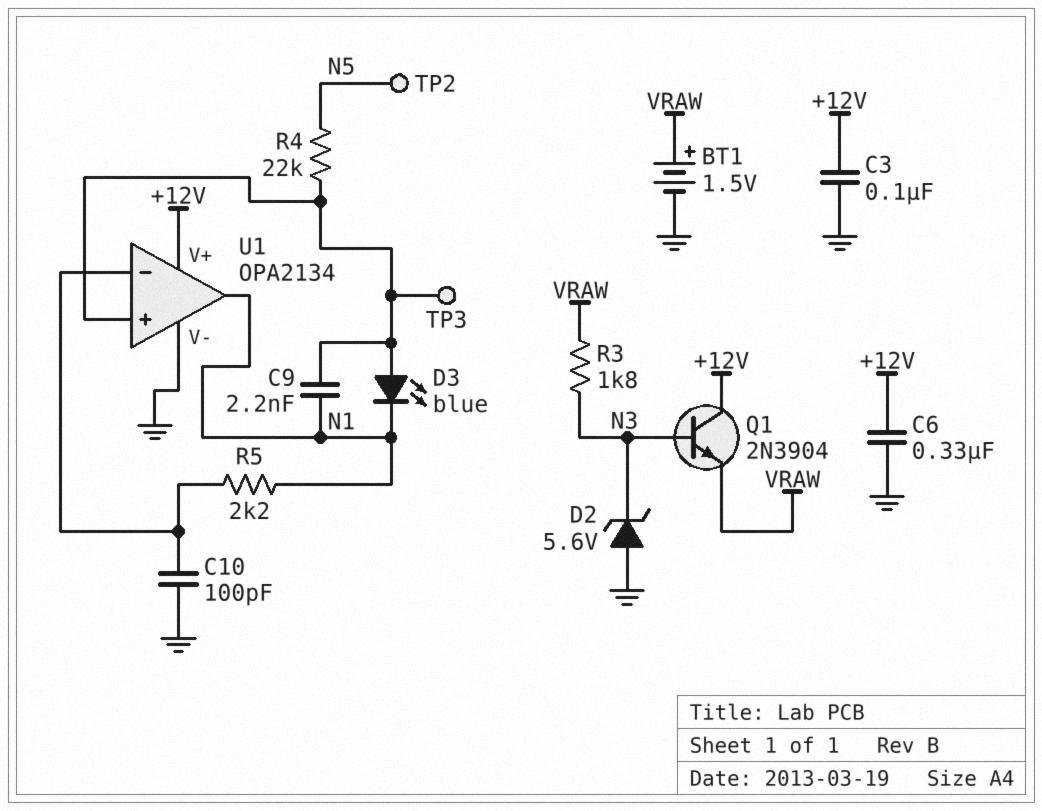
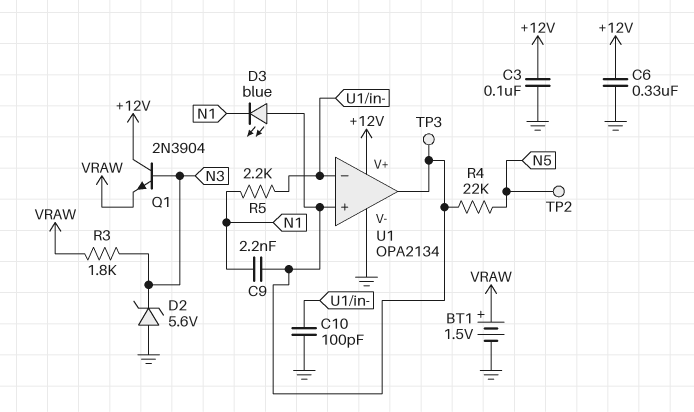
U1 pin out: N1 -> U1/in+

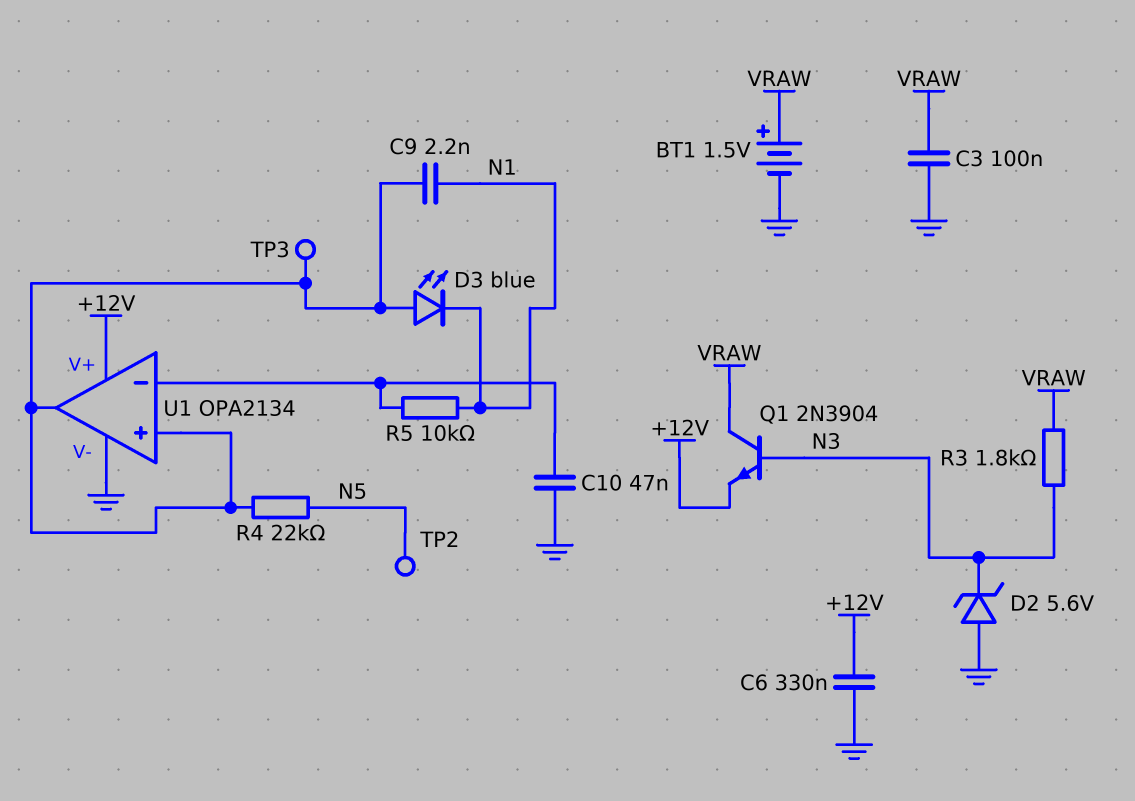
C3: 100nF (+12V, GND) -> 100nF (GND, VRAW)
C10: 100pF (GND, U1/in-) -> 47nF (GND, U1/in-)
Q1: NPN 2N3904 (B N3, C +12V, E VRAW) -> NPN 2N3904 (B N3, C VRAW, E +12V)
R5: 2.2k (N1, U1/in-) -> 10k (N1, U1/in-)

